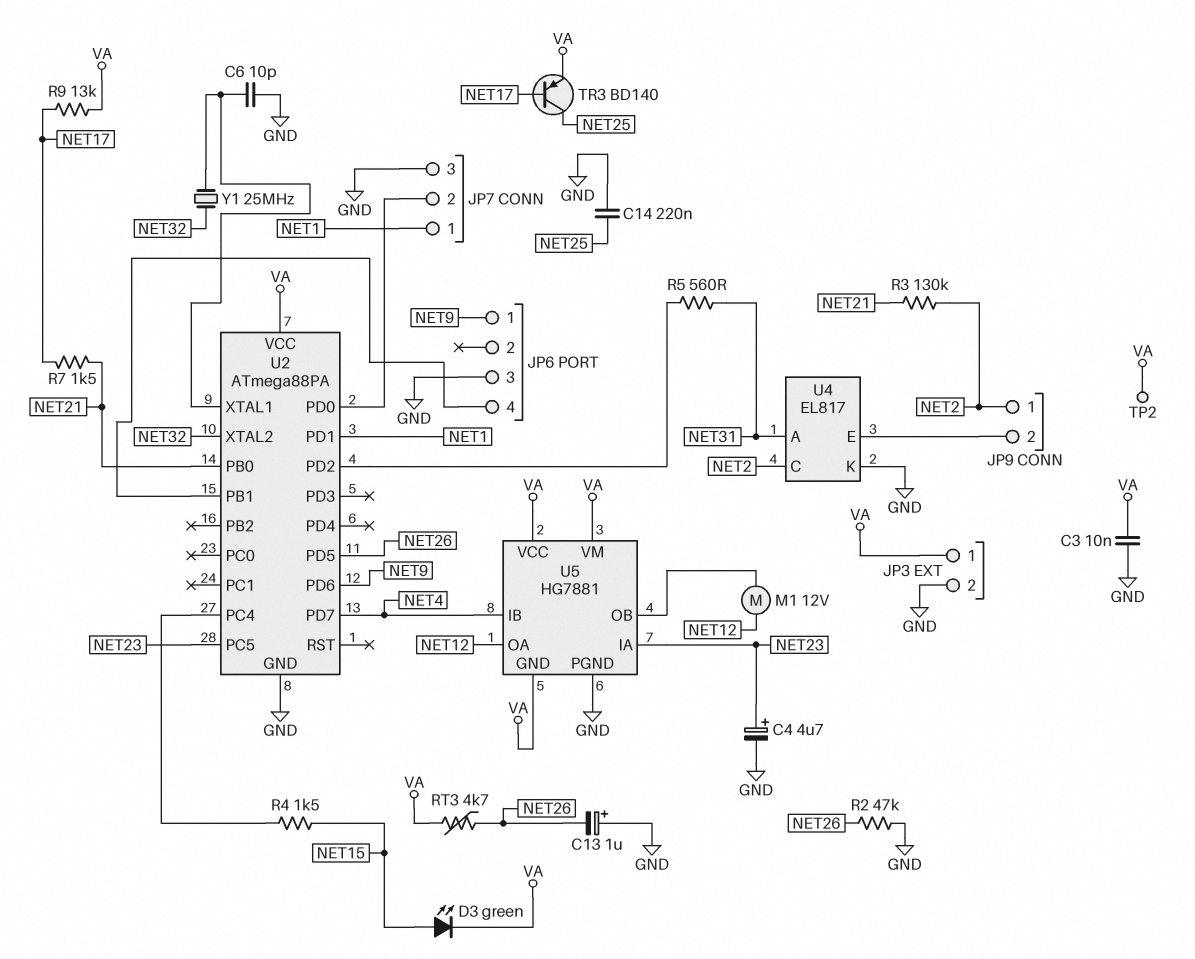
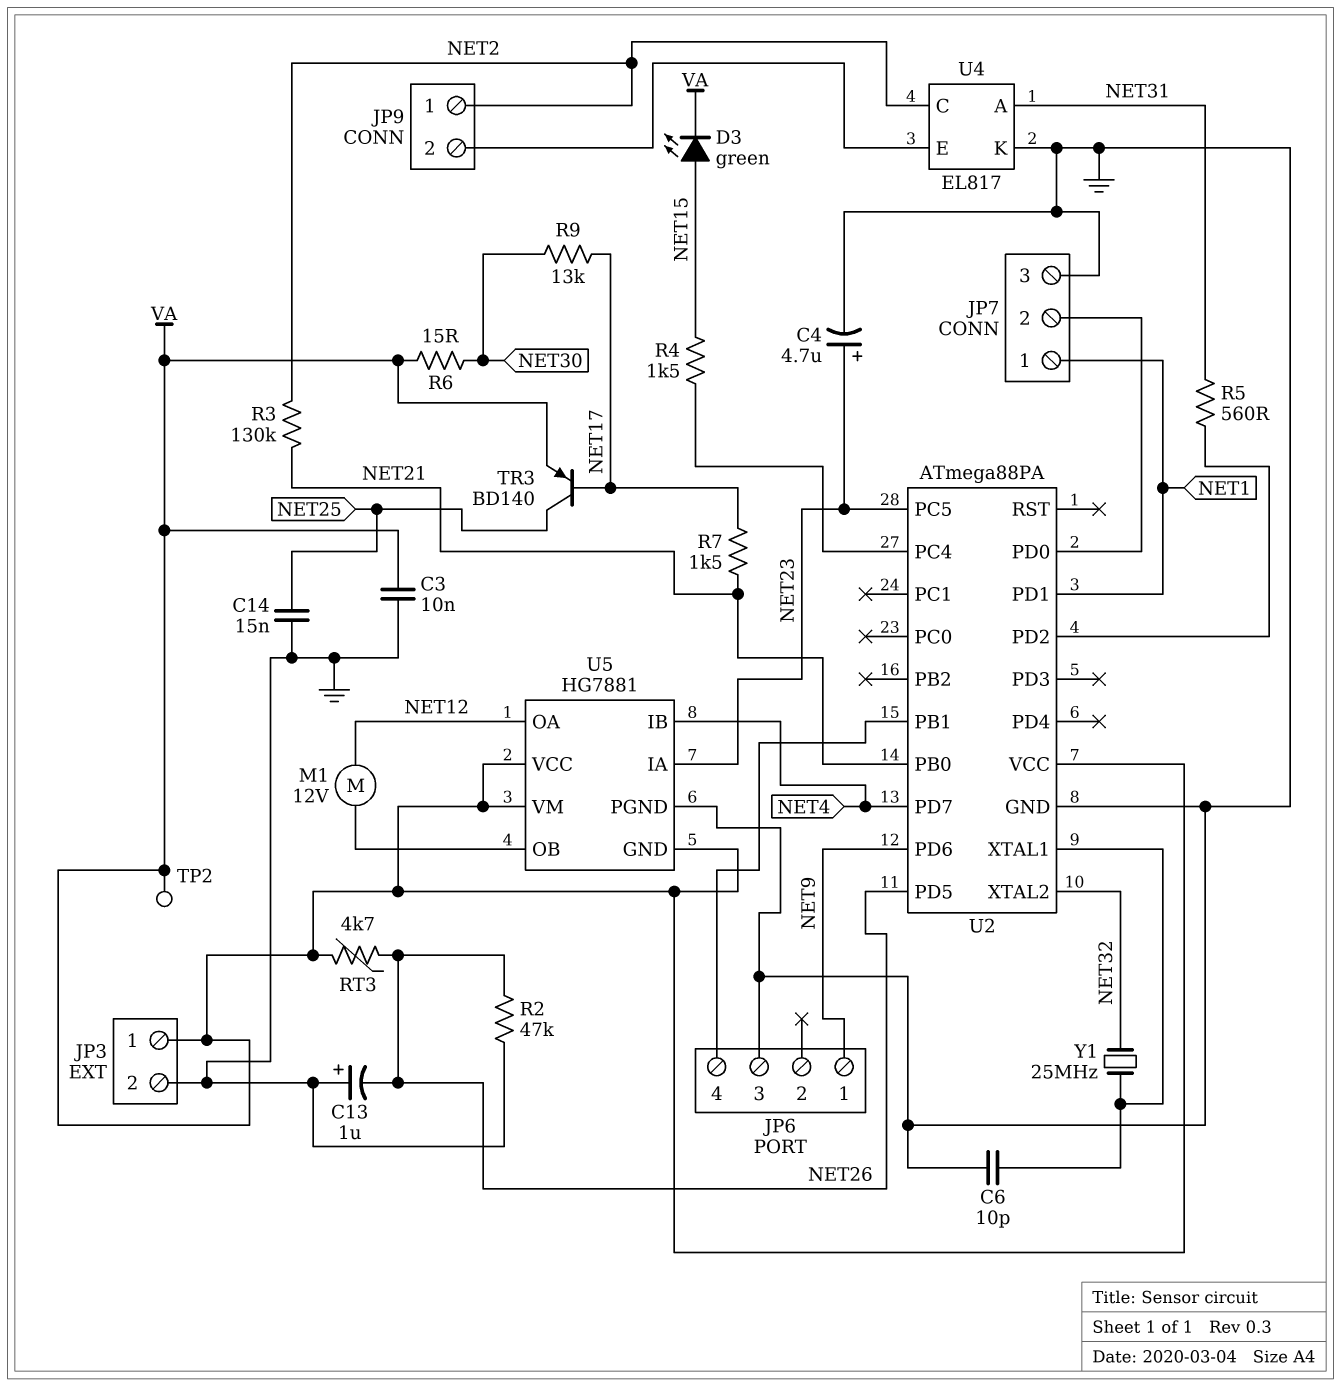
C14: 220nF (GND, NET25) -> 15nF (GND, NET25)
R6: none -> 15 (NET30, VA)
R9: 13k (NET17, VA) -> 13k (NET17, NET30)

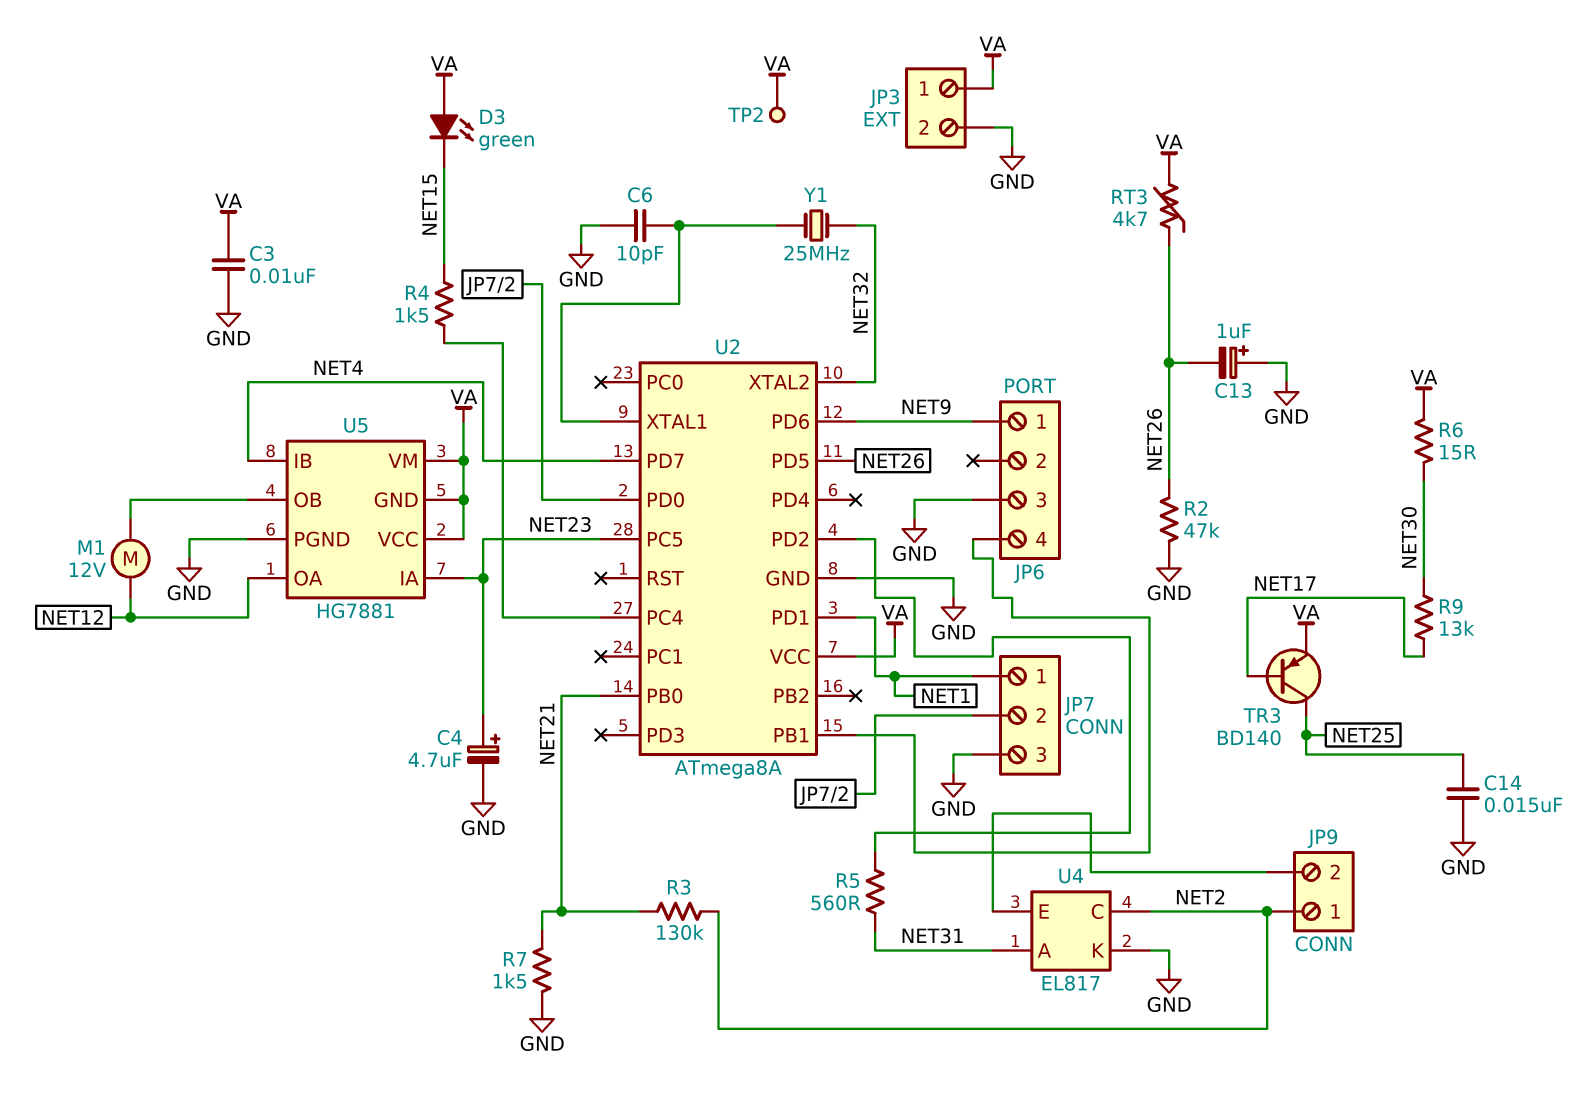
D3: LED green (A NET15, K VA) -> LED green (A VA, K NET15)
R7: 1.5k (NET17, NET21) -> 1.5k (GND, NET21)
U2: ATmega88PA -> ATmega8A

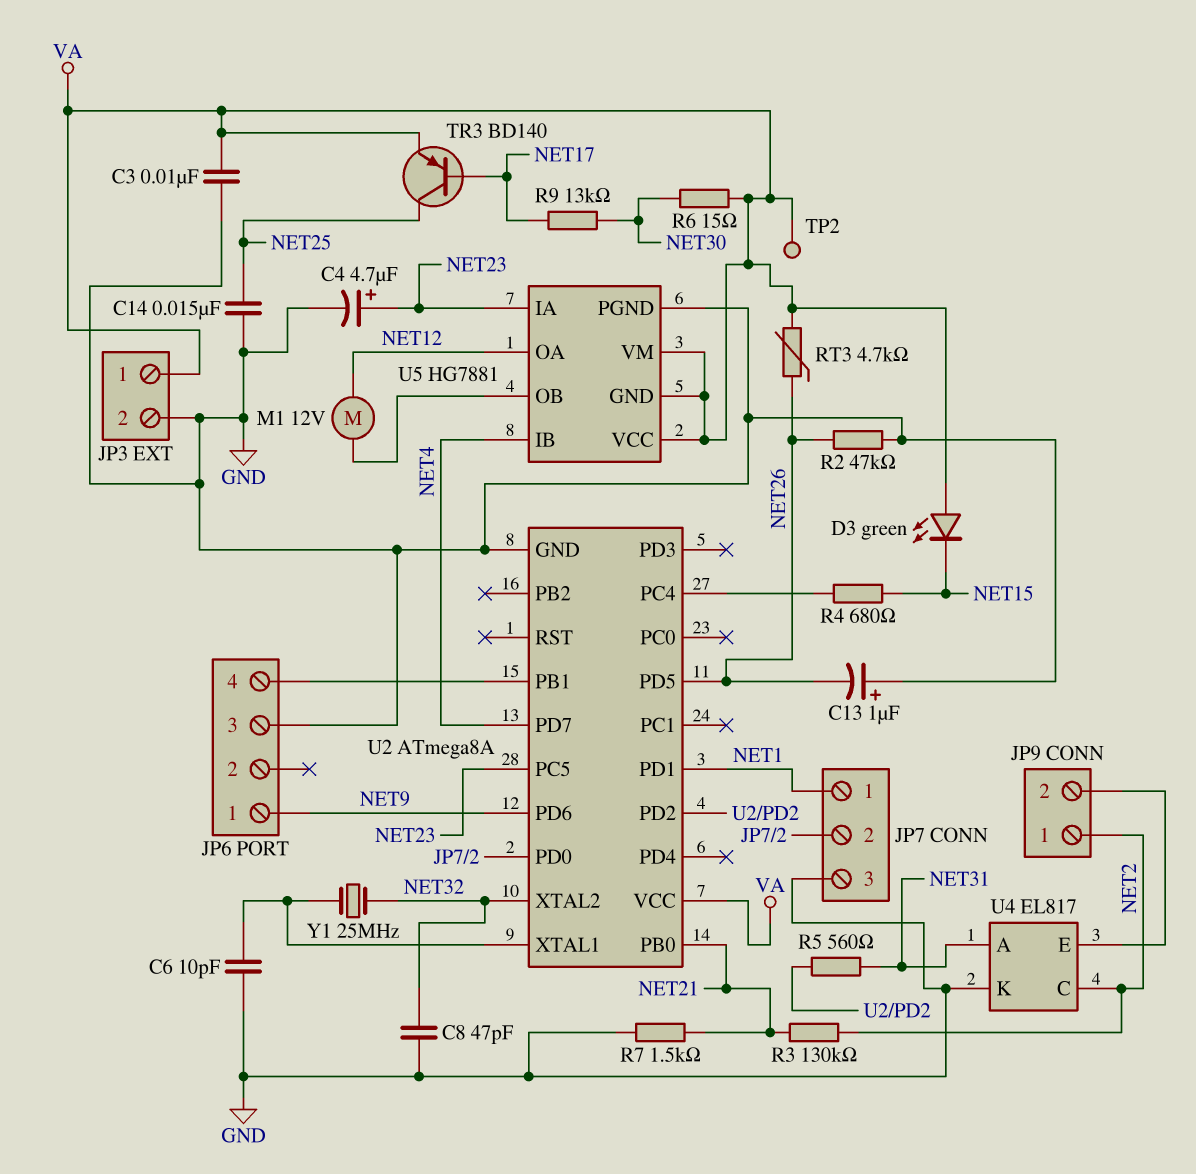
C8: none -> 47pF (GND, NET32)
R4: 1.5k (NET15, U2/PC4) -> 680 (NET15, U2/PC4)

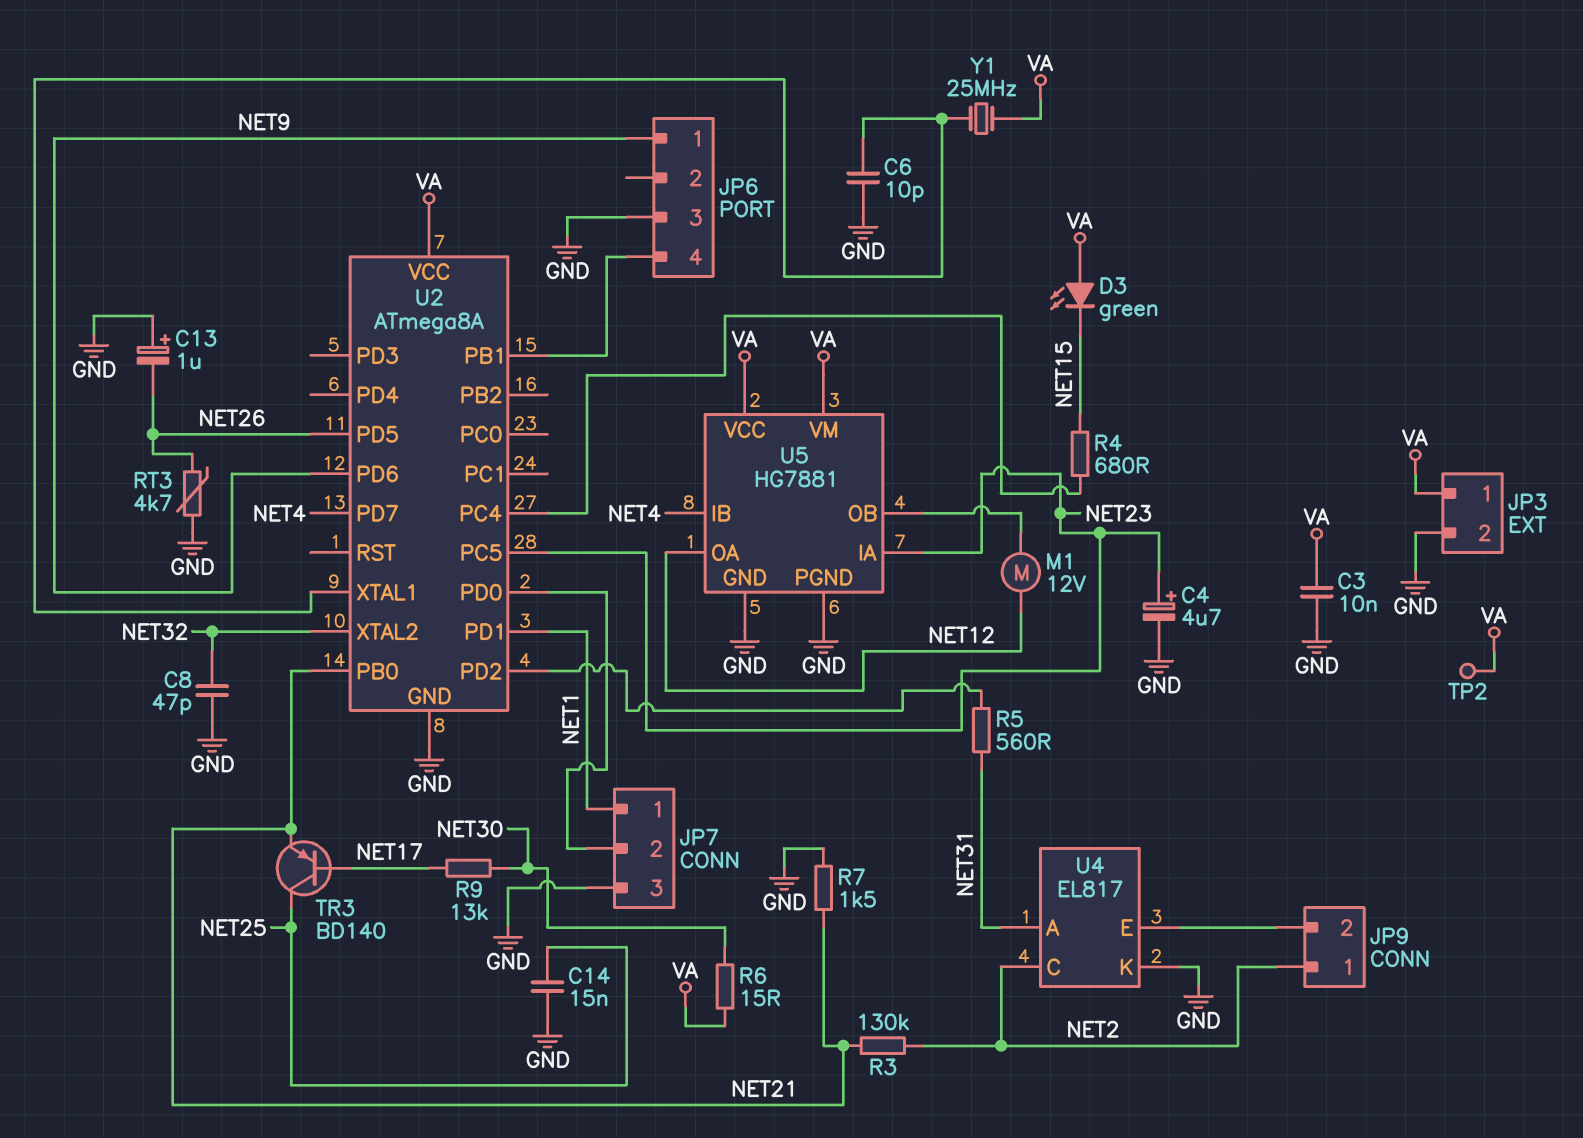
R2: 47k (GND, NET26) -> none
RT3: 4.7k (NET26, VA) -> 4.7k (GND, NET26)
TR3: PNP BD140 (B NET17, C NET25, E VA) -> PNP BD140 (B NET17, C NET25, E NET21)
U5 pin GND: VA -> GND
Y1: 25MHz (NET32, U2/XTAL1) -> 25MHz (U2/XTAL1, VA)

